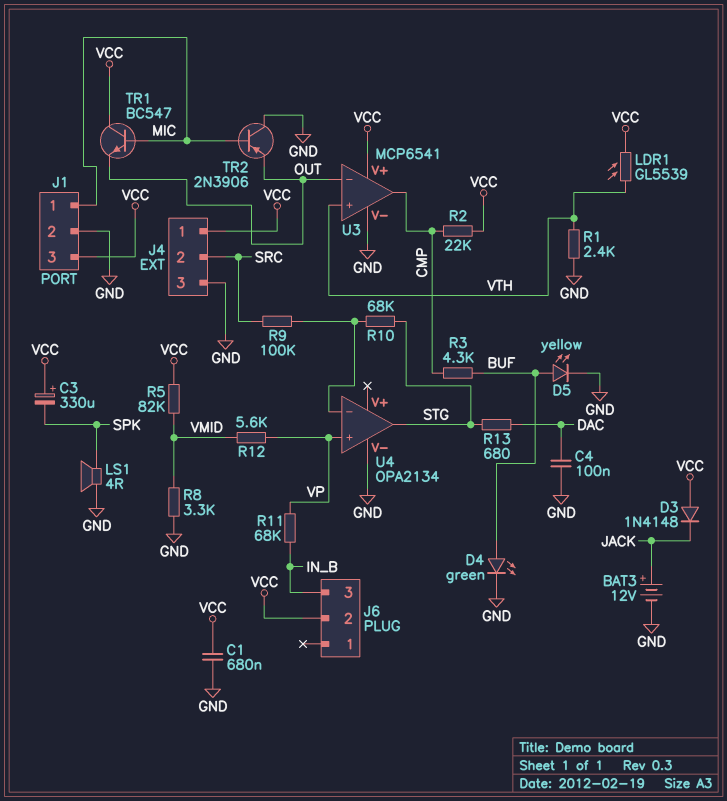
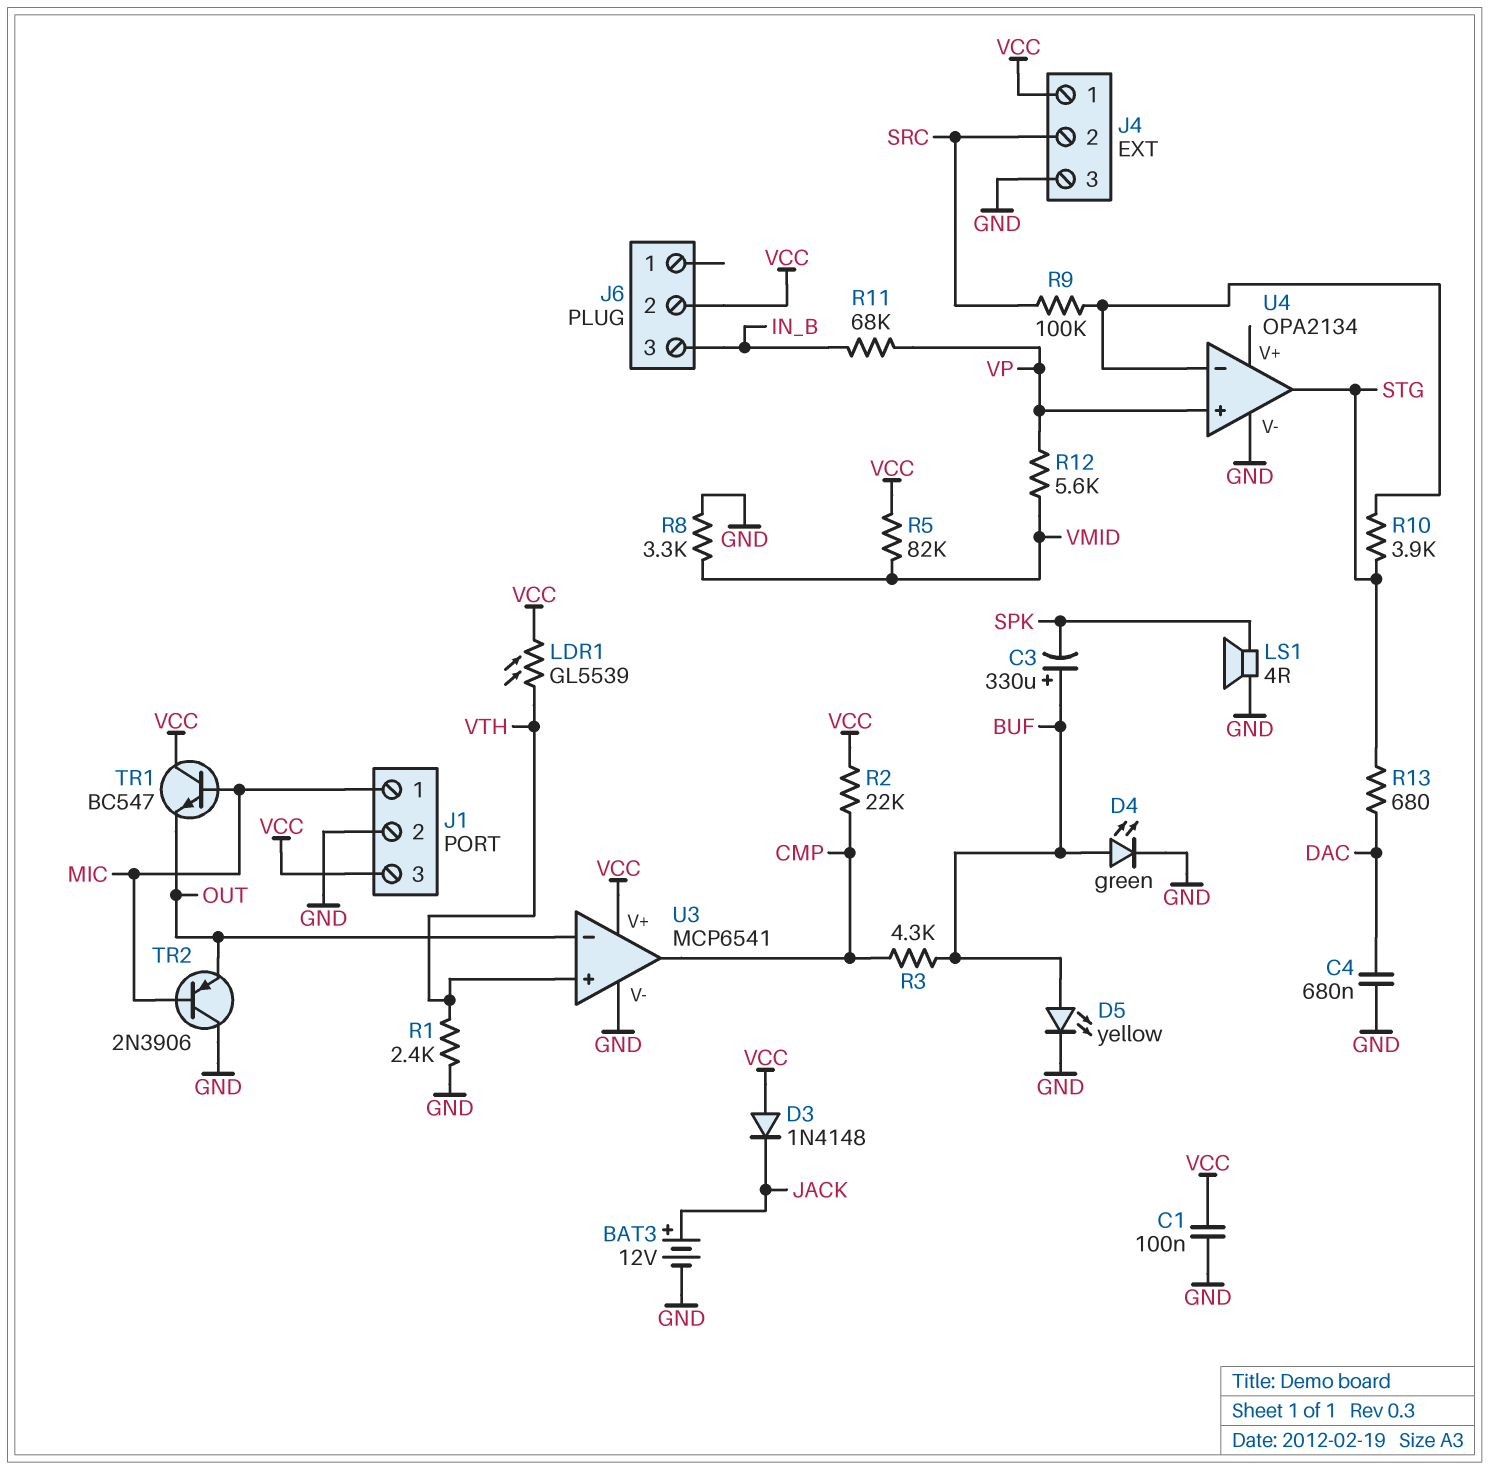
C1: 680nF (GND, VCC) -> 100nF (GND, VCC)
C3: 330uF (plus VCC, minus SPK) -> 330uF (plus BUF, minus SPK)
C4: 100nF (DAC, GND) -> 680nF (DAC, GND)
R10: 68k (STG, U4/in-) -> 3.9k (STG, U4/in-)

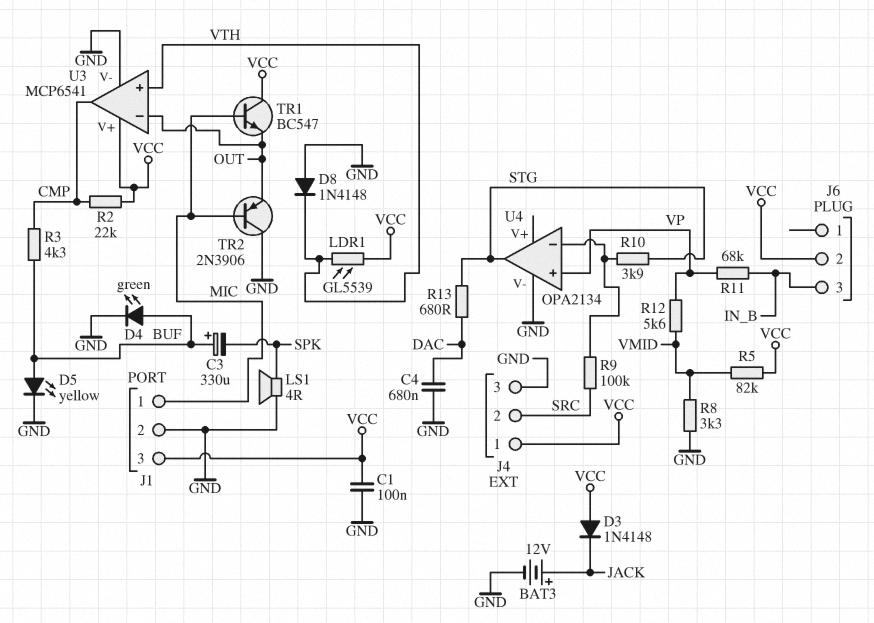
D8: none -> diode 1N4148 (A GND, K VTH)
R1: 2.4k (GND, VTH) -> none

